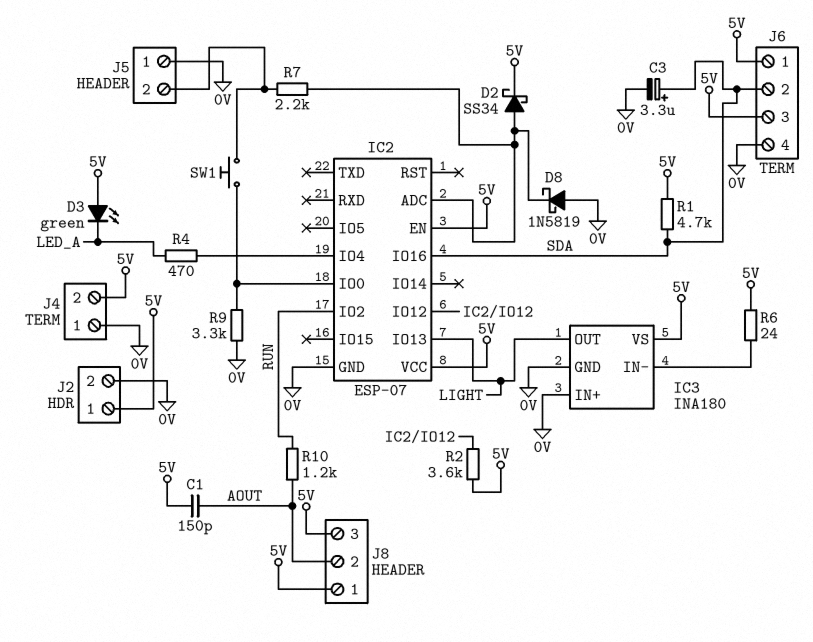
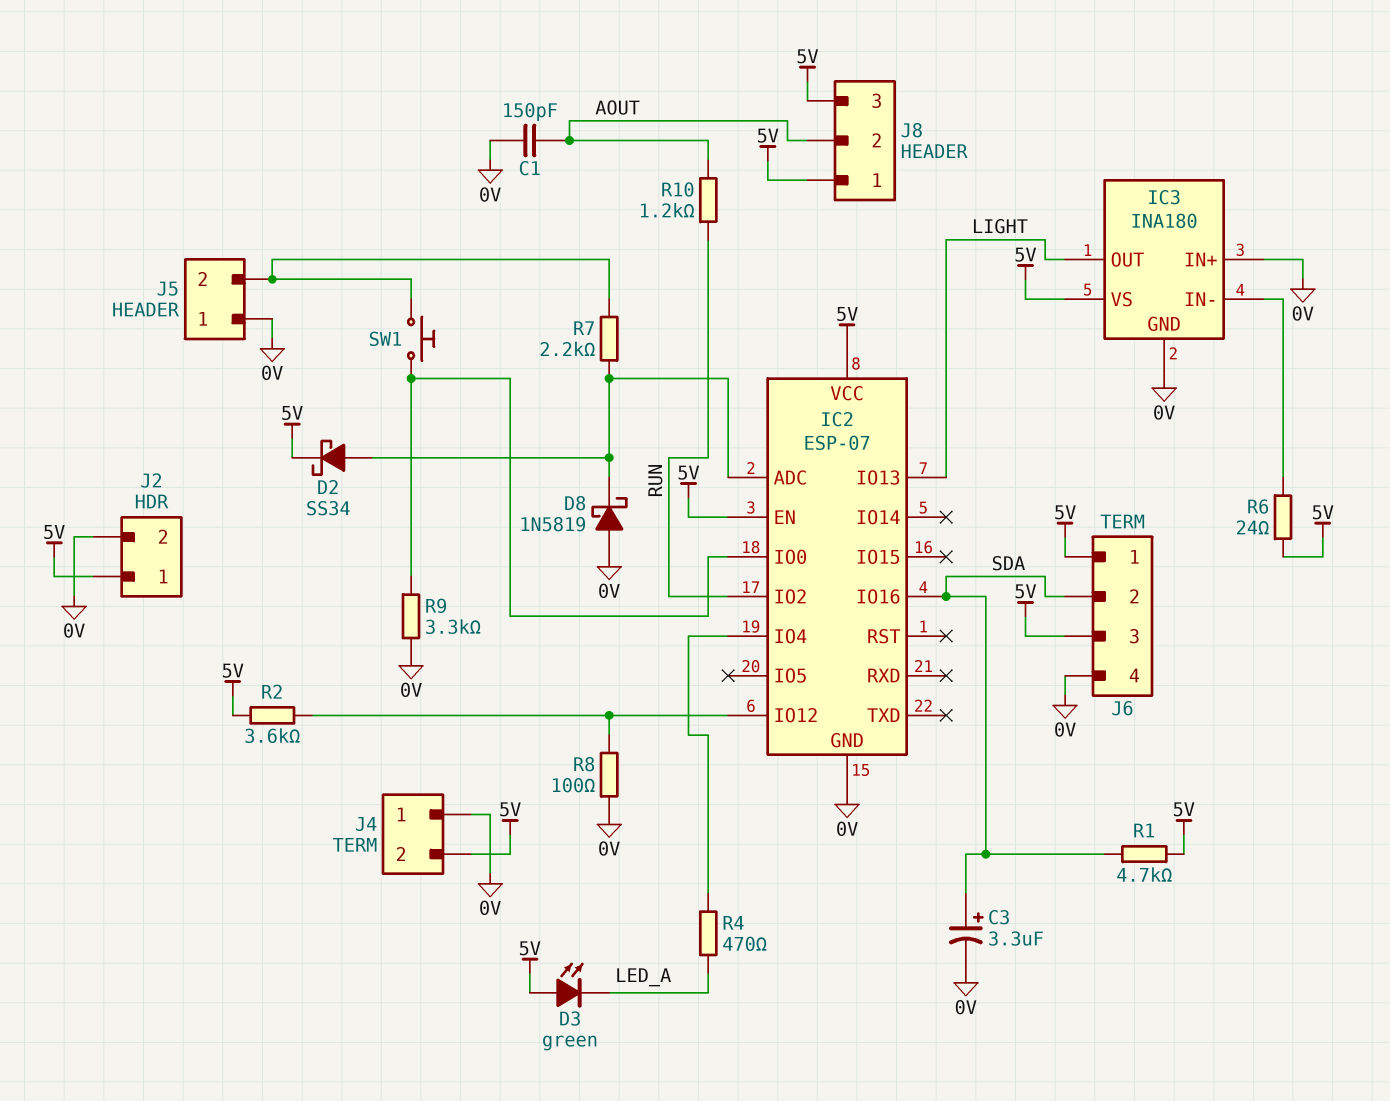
C1: 150pF (5V, AOUT) -> 150pF (0V, AOUT)
R8: none -> 100 (0V, IC2/IO12)

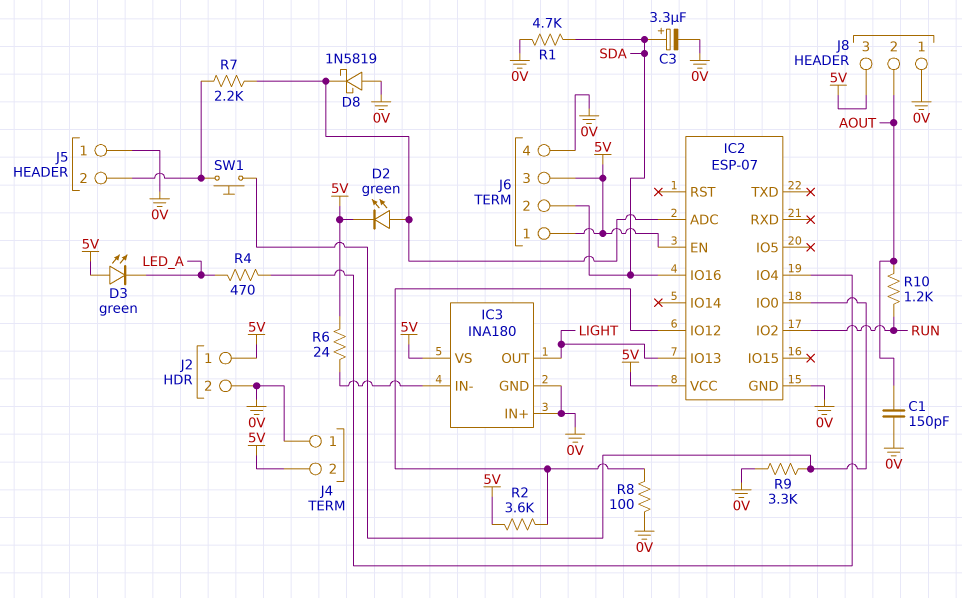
D2: schottky SS34 (A IC2/ADC, K 5V) -> LED green (A IC2/ADC, K 5V)
J8 pin 1: 5V -> 0V
R1: 4.7k (5V, SDA) -> 4.7k (0V, SDA)

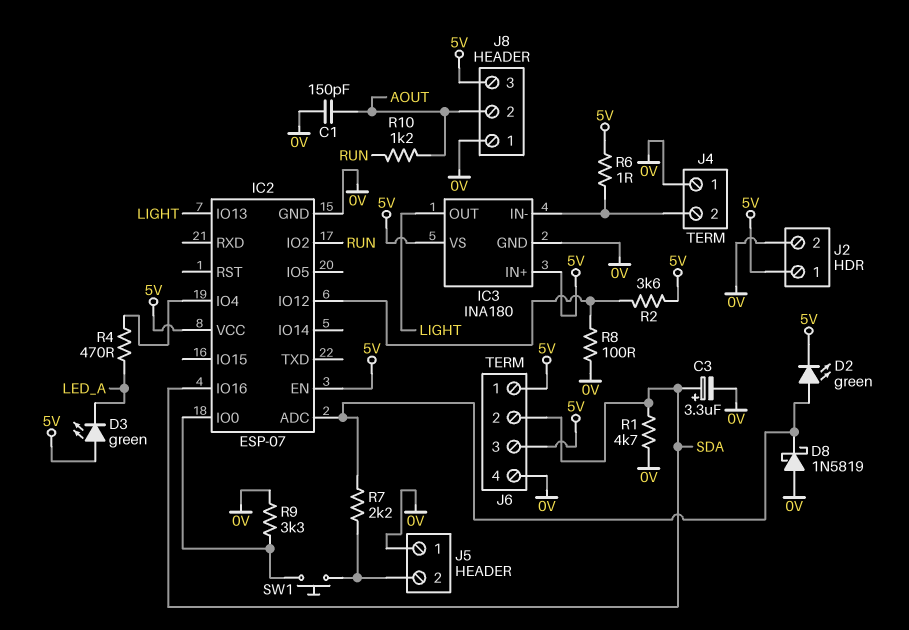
IC3 pin IN+: 0V -> 5V
J4 pin 2: 5V -> IC3/IN-
R6: 24 (5V, IC3/IN-) -> 1 (5V, IC3/IN-)

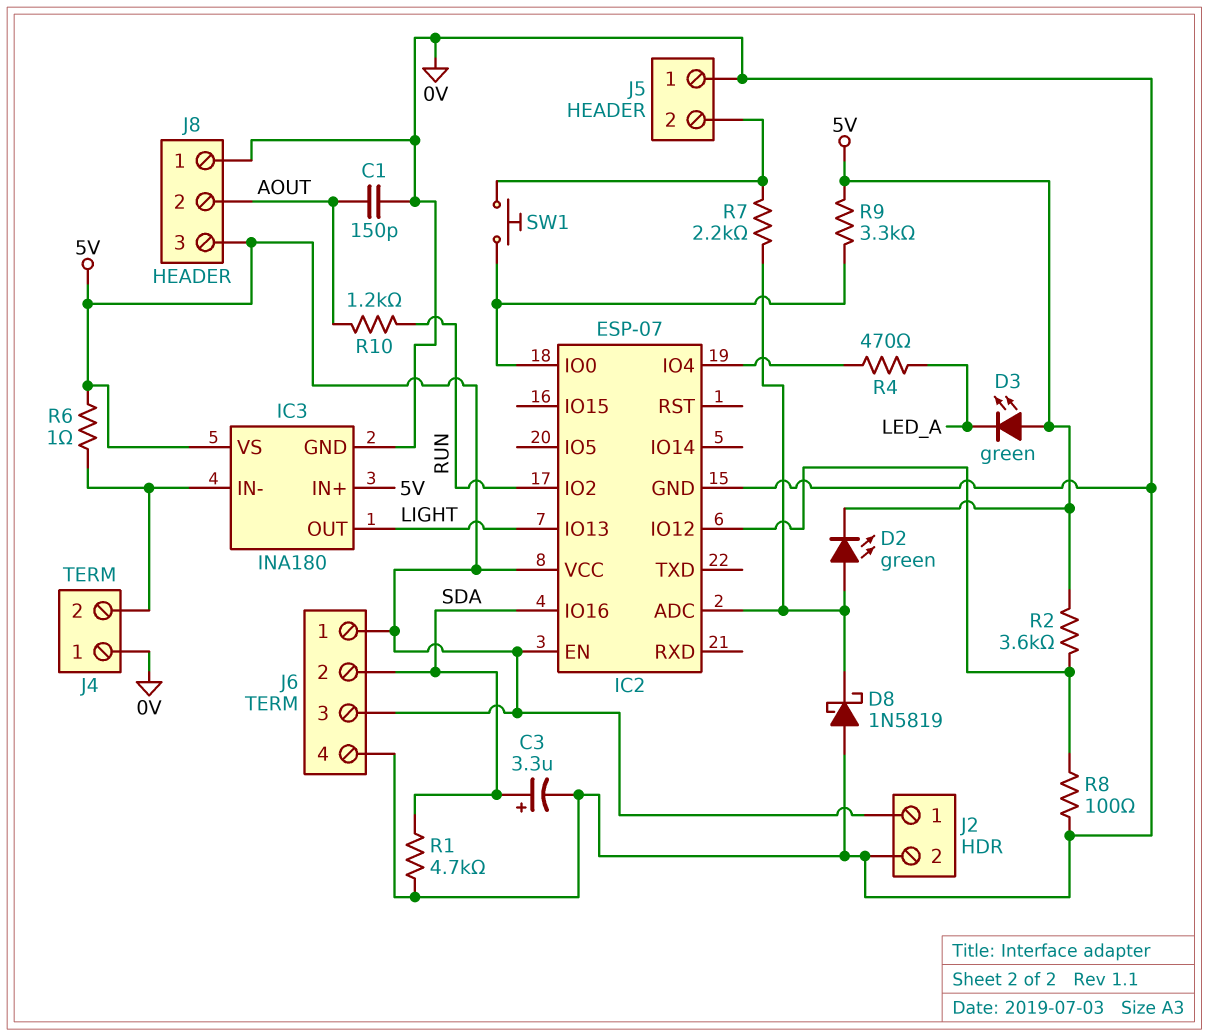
R9: 3.3k (0V, IC2/IO0) -> 3.3k (5V, IC2/IO0)

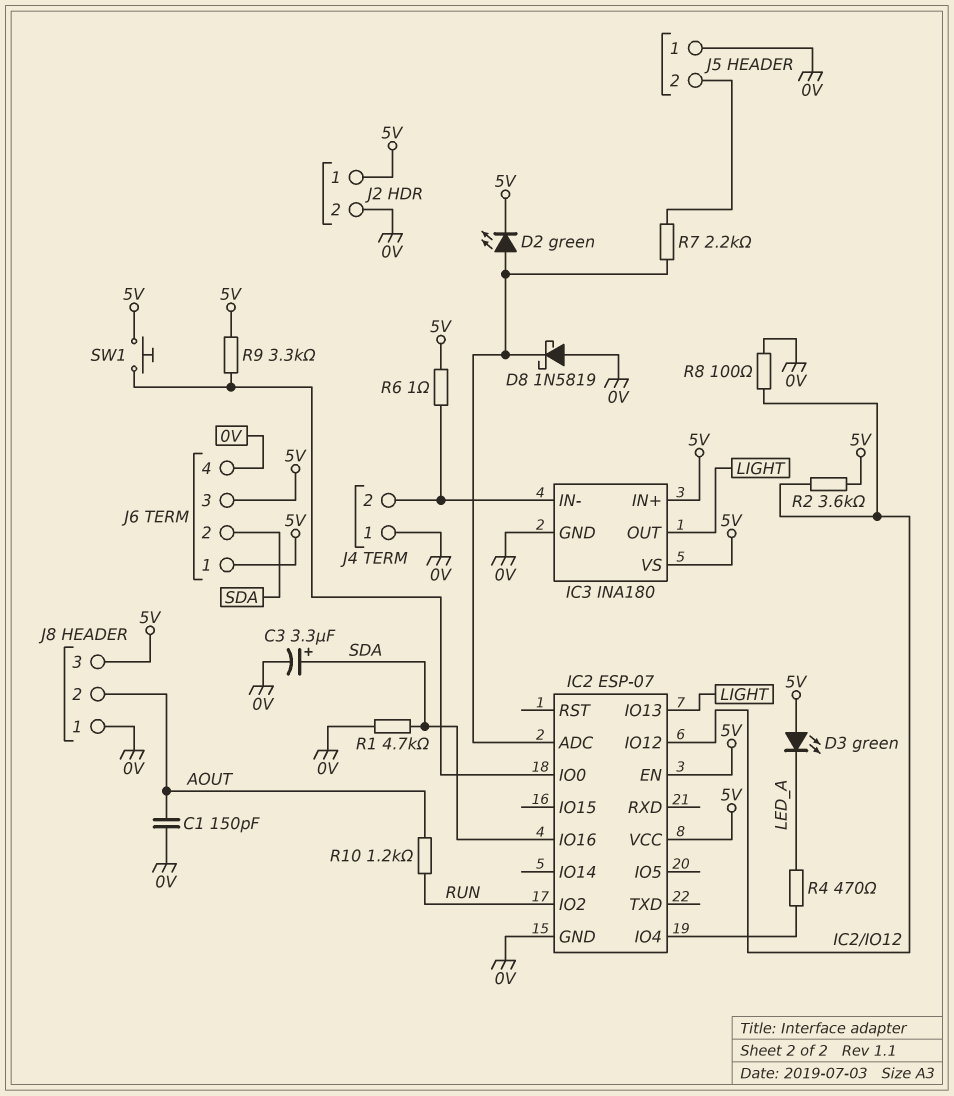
SW1: button (IC2/IO0, J5/2) -> button (5V, IC2/IO0)

